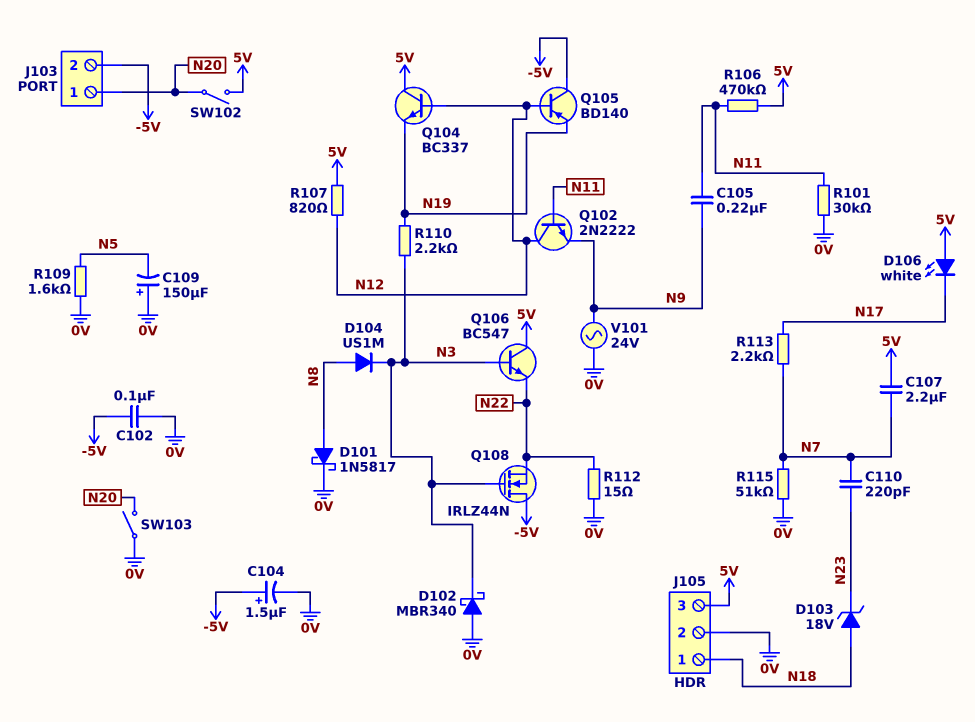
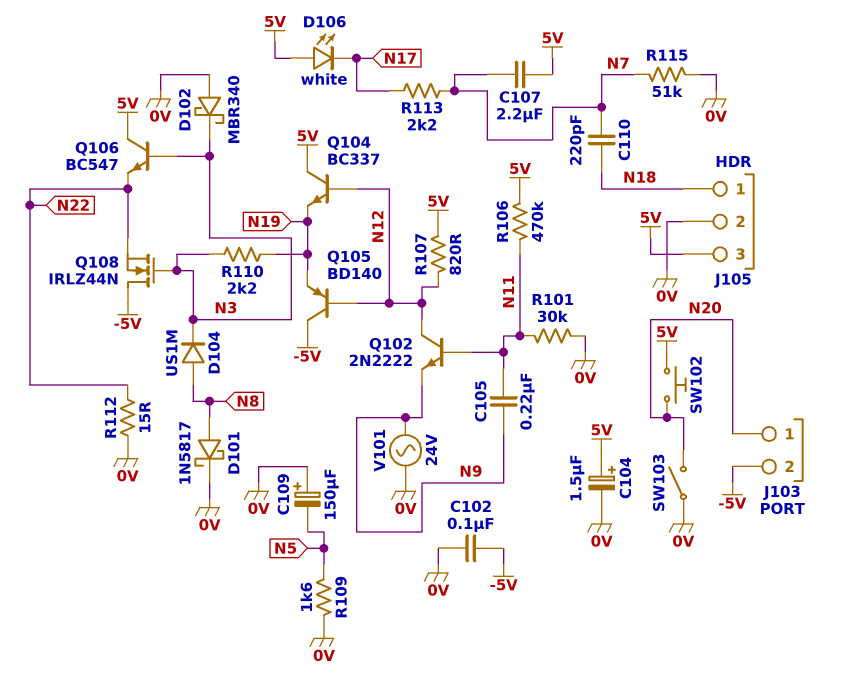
C104: 1.5uF (plus -5V, minus 0V) -> 1.5uF (plus 5V, minus 0V)
C110: 220pF (N7, N23) -> 220pF (N7, N18)
D103: zener 18V (A N18, K N23) -> none
SW102: switch (5V, N20) -> button (5V, N20)

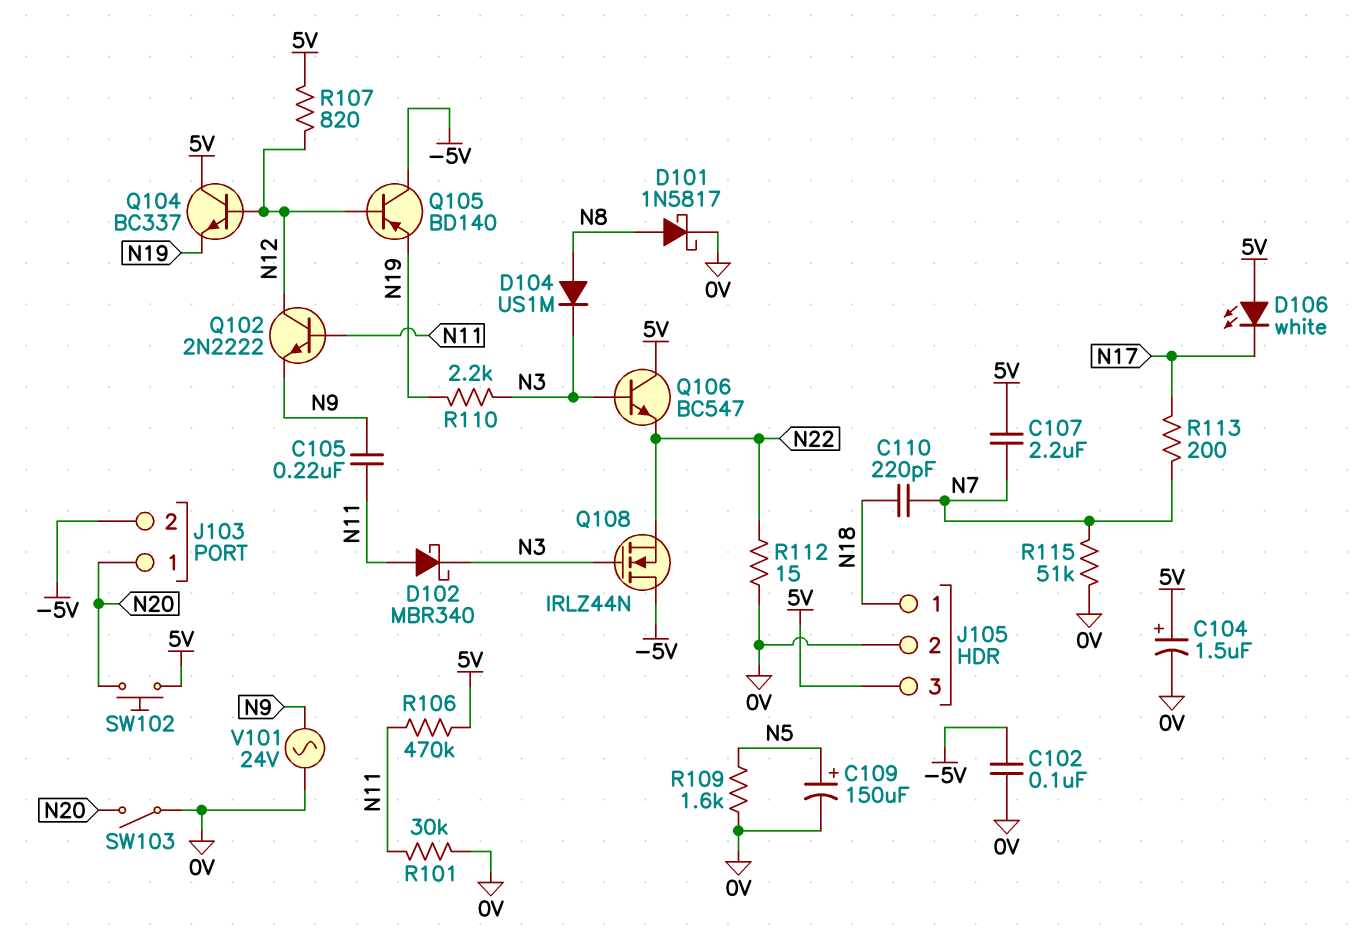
C109: 150uF (plus 0V, minus N5) -> 150uF (plus N5, minus 0V)
D102: schottky MBR340 (A 0V, K N3) -> schottky MBR340 (A N11, K N3)
R113: 2.2k (N7, N17) -> 200 (N7, N17)

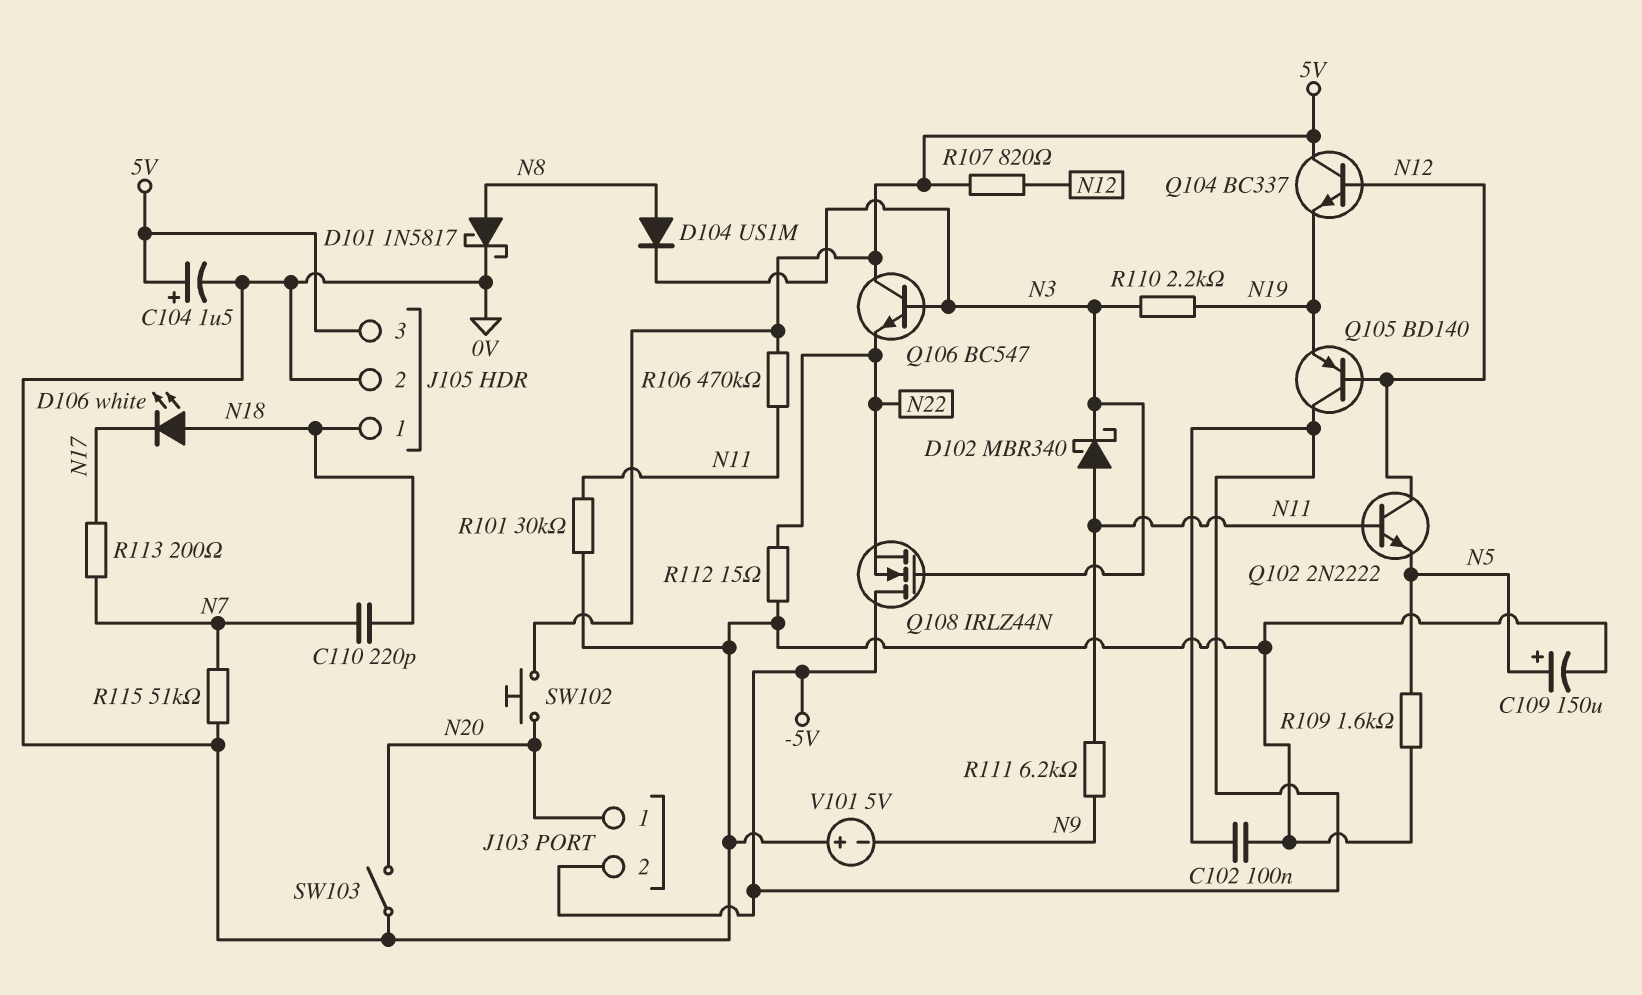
C105: 220nF (N9, N11) -> none
C107: 2.2uF (5V, N7) -> none
D106: LED white (A 5V, K N17) -> LED white (A N18, K N17)
Q102: NPN 2N2222 (B N11, C N12, E N9) -> NPN 2N2222 (B N11, C N12, E N5)
R111: none -> 6.2k (N9, N11)
V101: AC 24V (0V, N9) -> 5V (plus 0V, minus N9)

